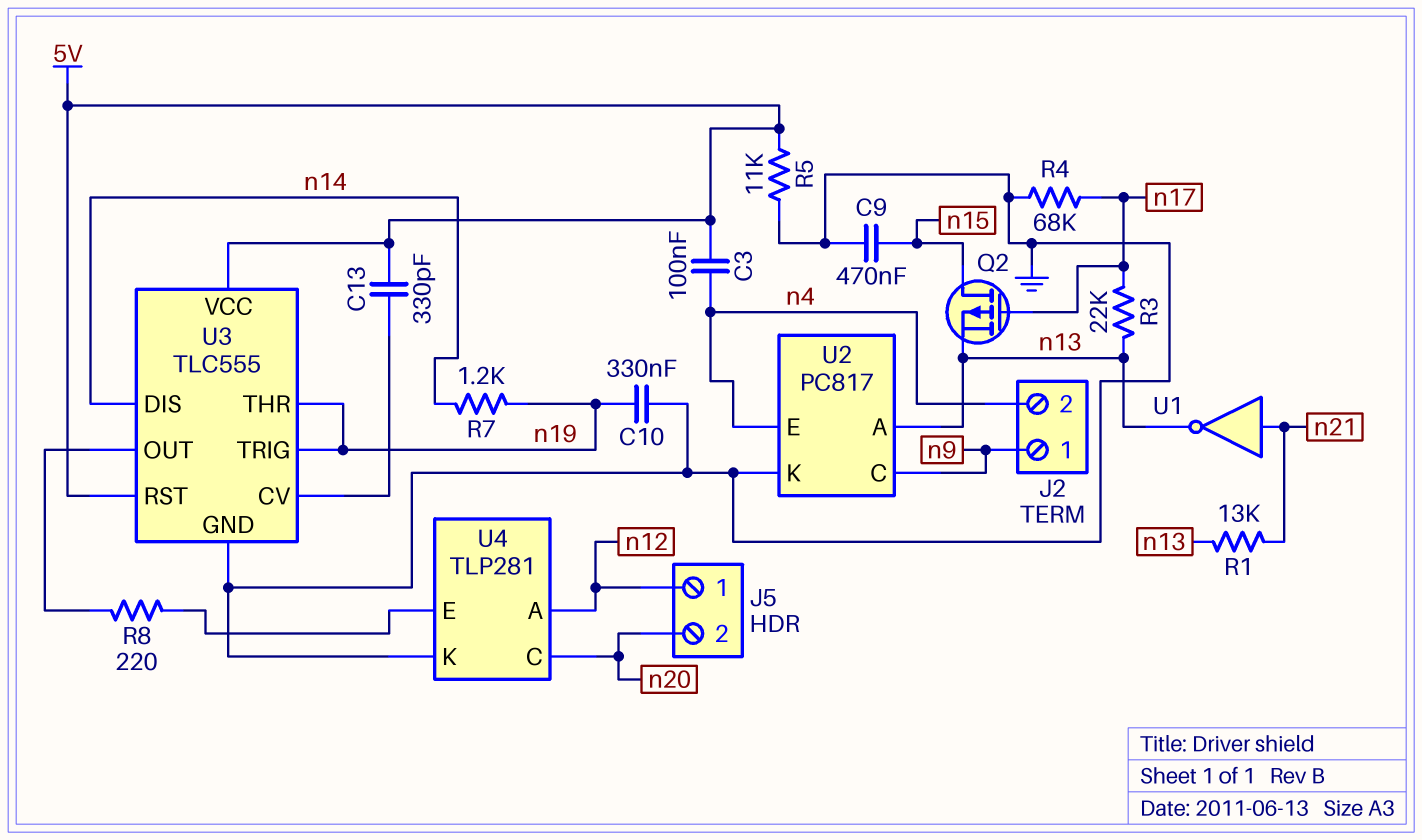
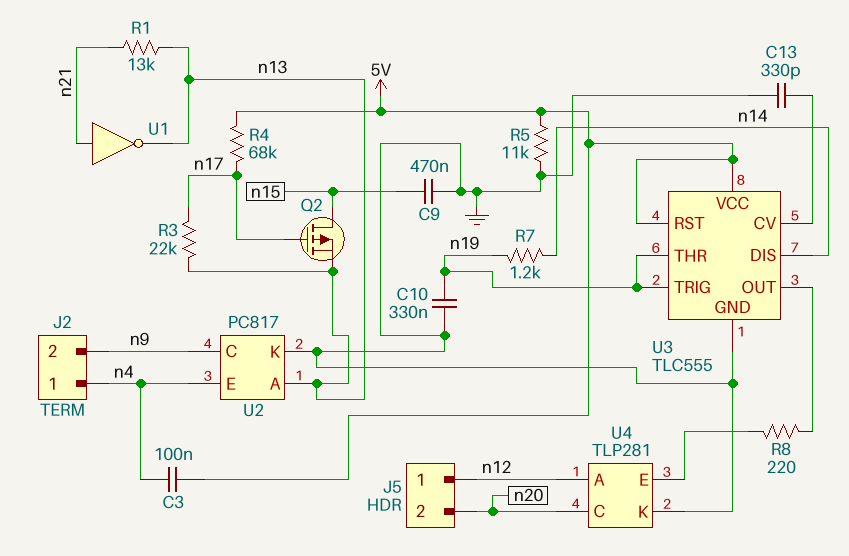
C13: 330pF (5V, U3/CV) -> 330pF (GND, U3/CV)
J2 pin 1: n9 -> n4
J2 pin 2: n4 -> n9
R4: 68k (GND, n17) -> 68k (5V, n17)

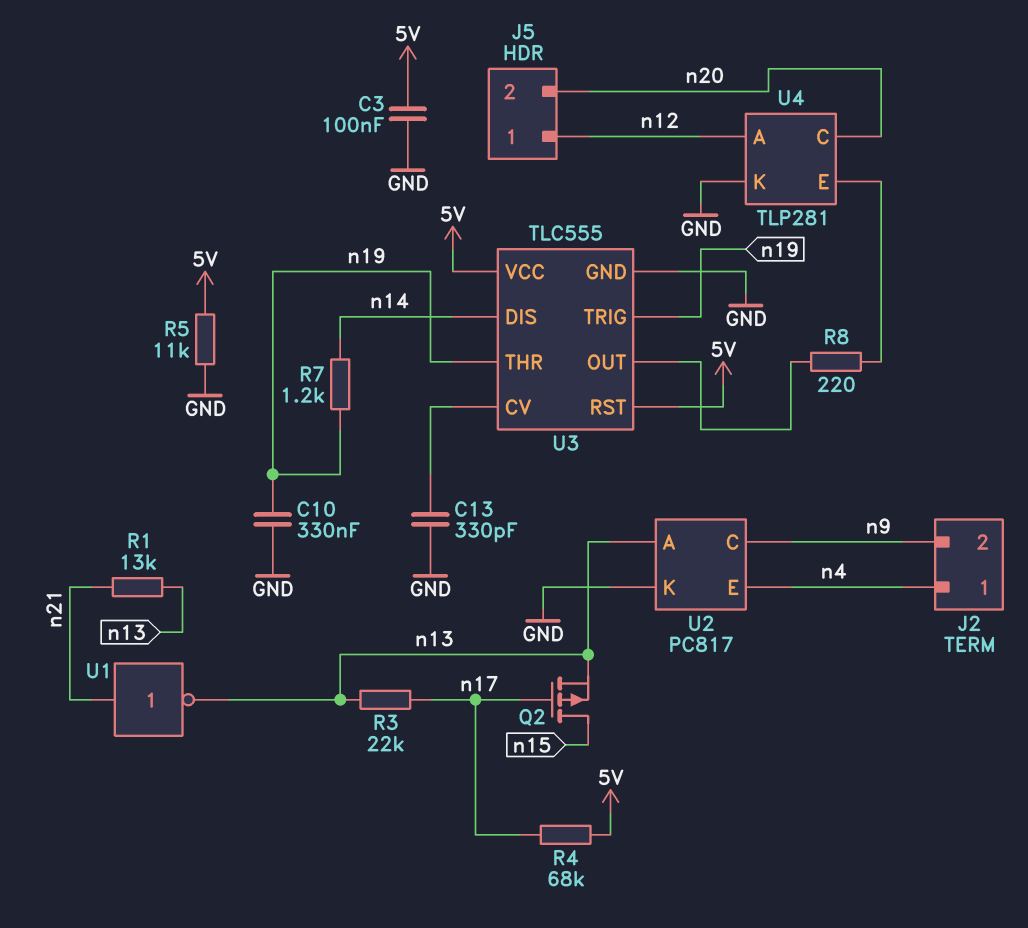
C3: 100nF (5V, n4) -> 100nF (5V, GND)
C9: 470nF (GND, n15) -> none

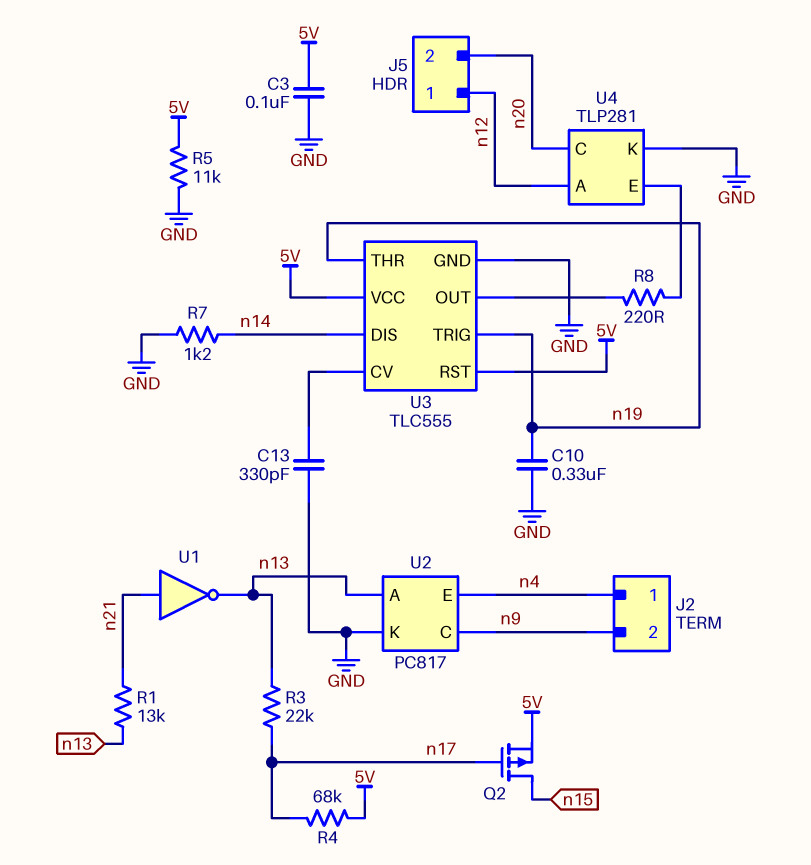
Q2: PMOS (G n17, D n15, S n13) -> PMOS (G n17, D n15, S 5V)
R7: 1.2k (n14, n19) -> 1.2k (GND, n14)

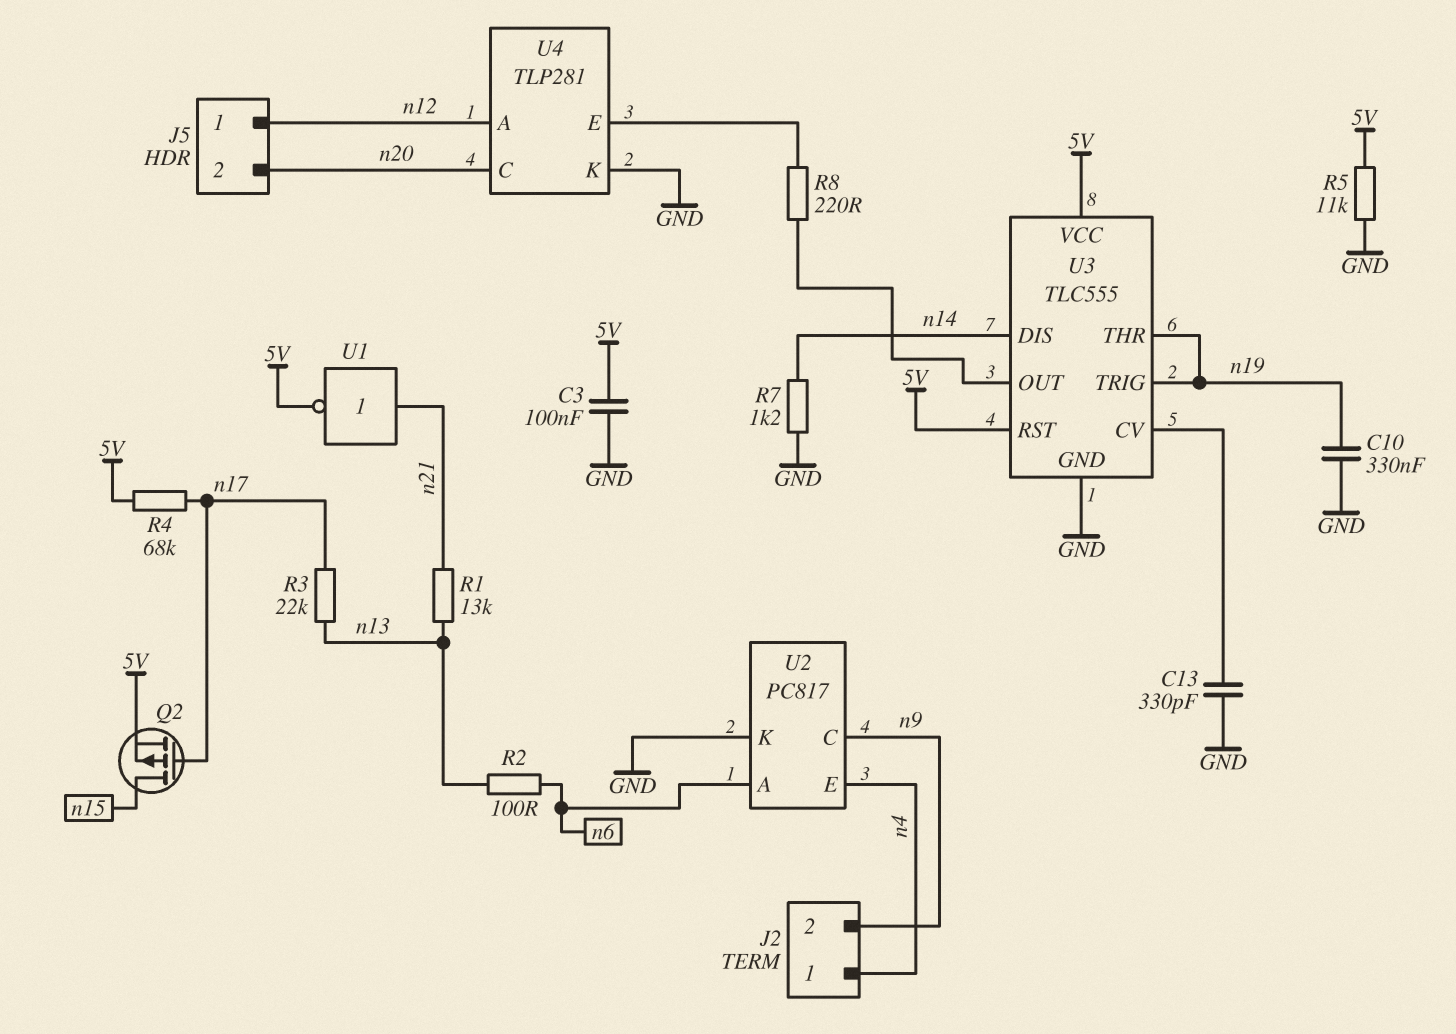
R2: none -> 100 (n6, n13)
U1: NOT (in n21, out n13) -> NOT (in n21, out 5V)
U2 pin A: n13 -> n6

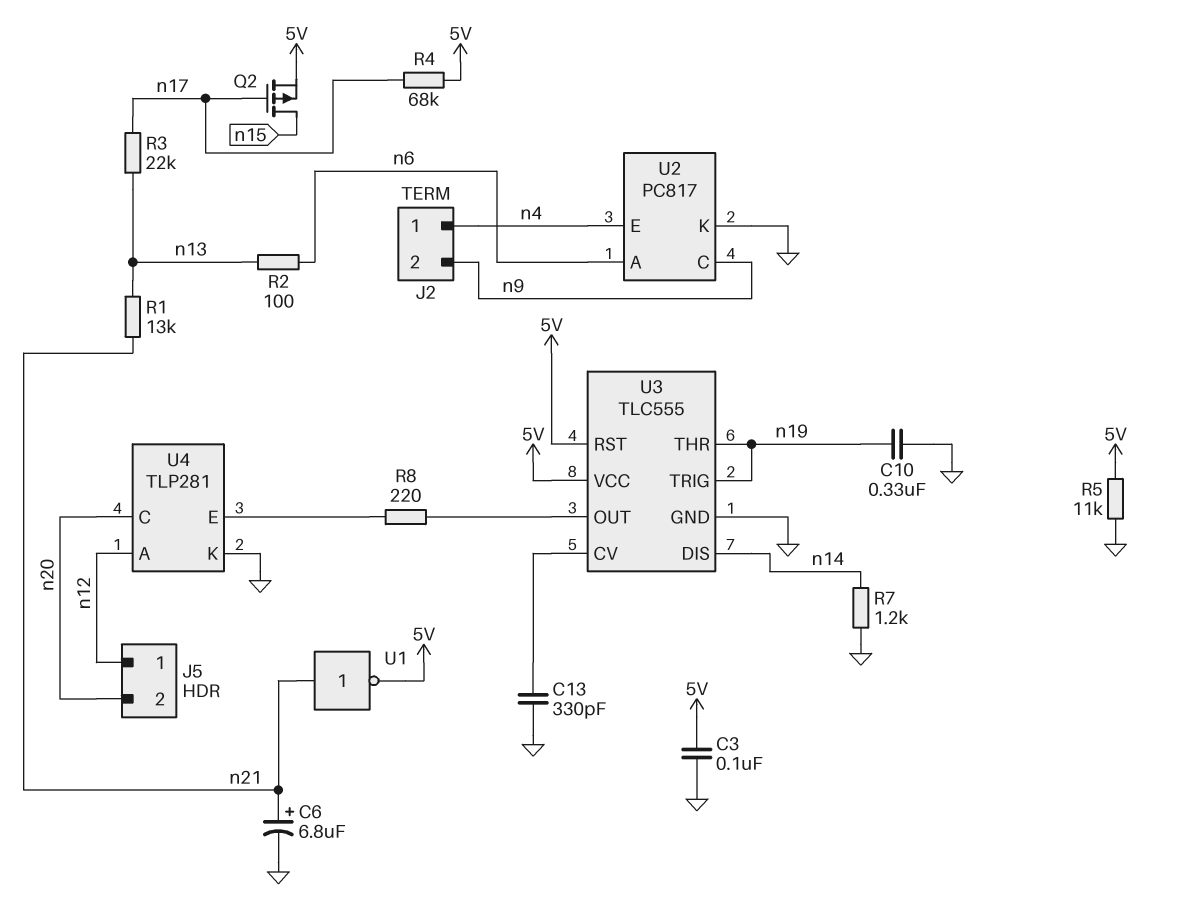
C6: none -> 6.8uF (plus n21, minus GND)

